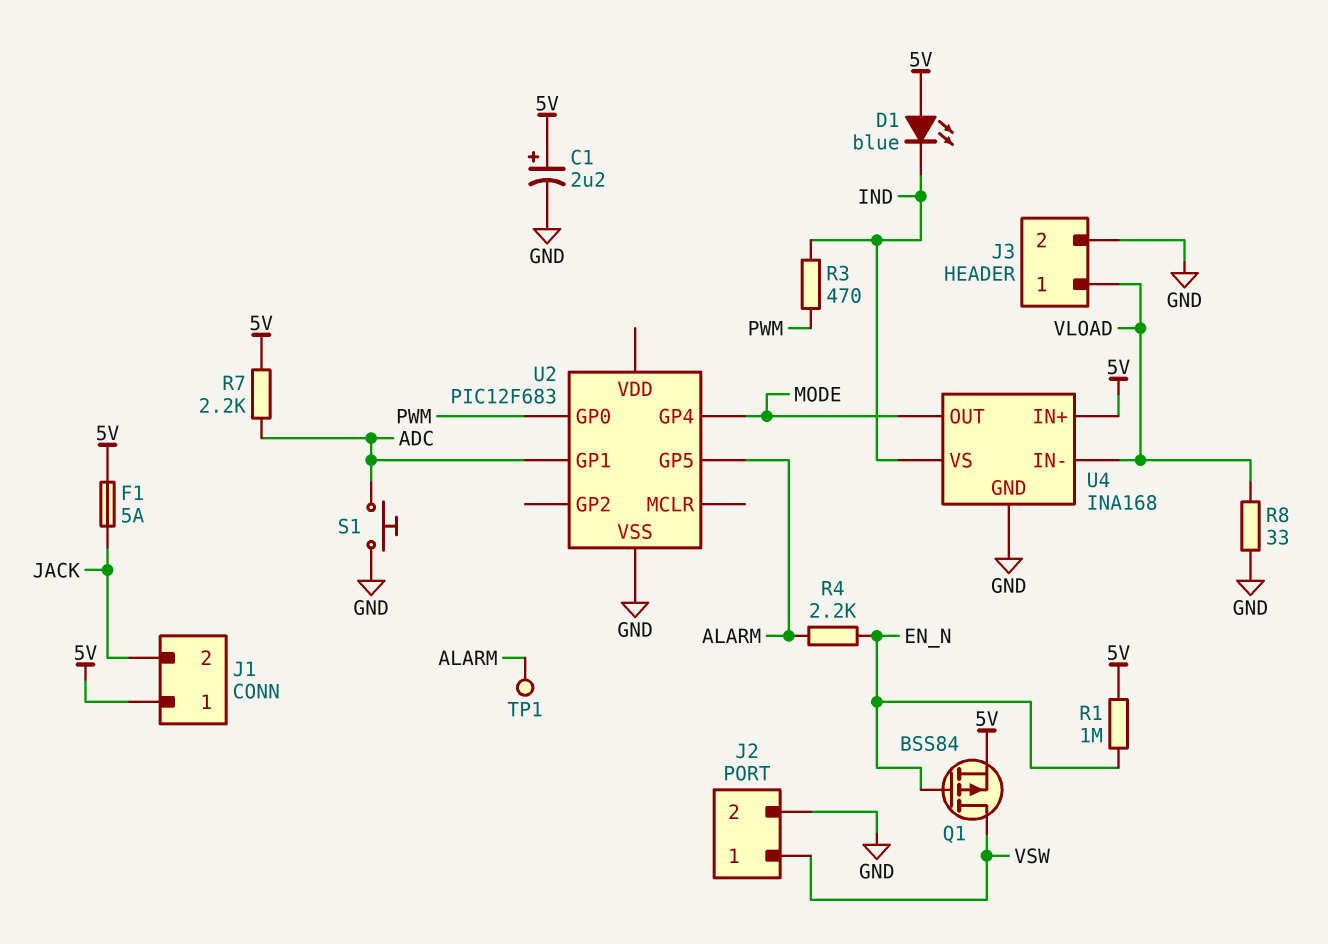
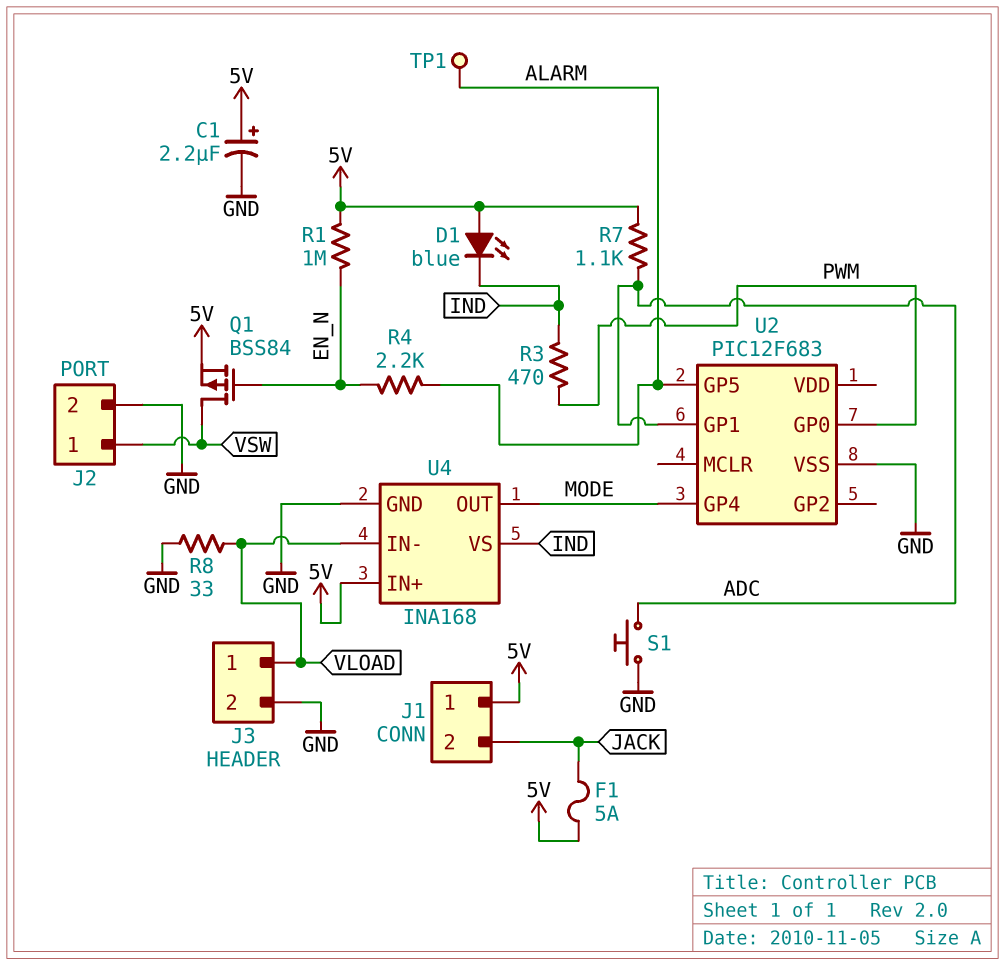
R7: 2.2k (5V, ADC) -> 1.1k (5V, ADC)

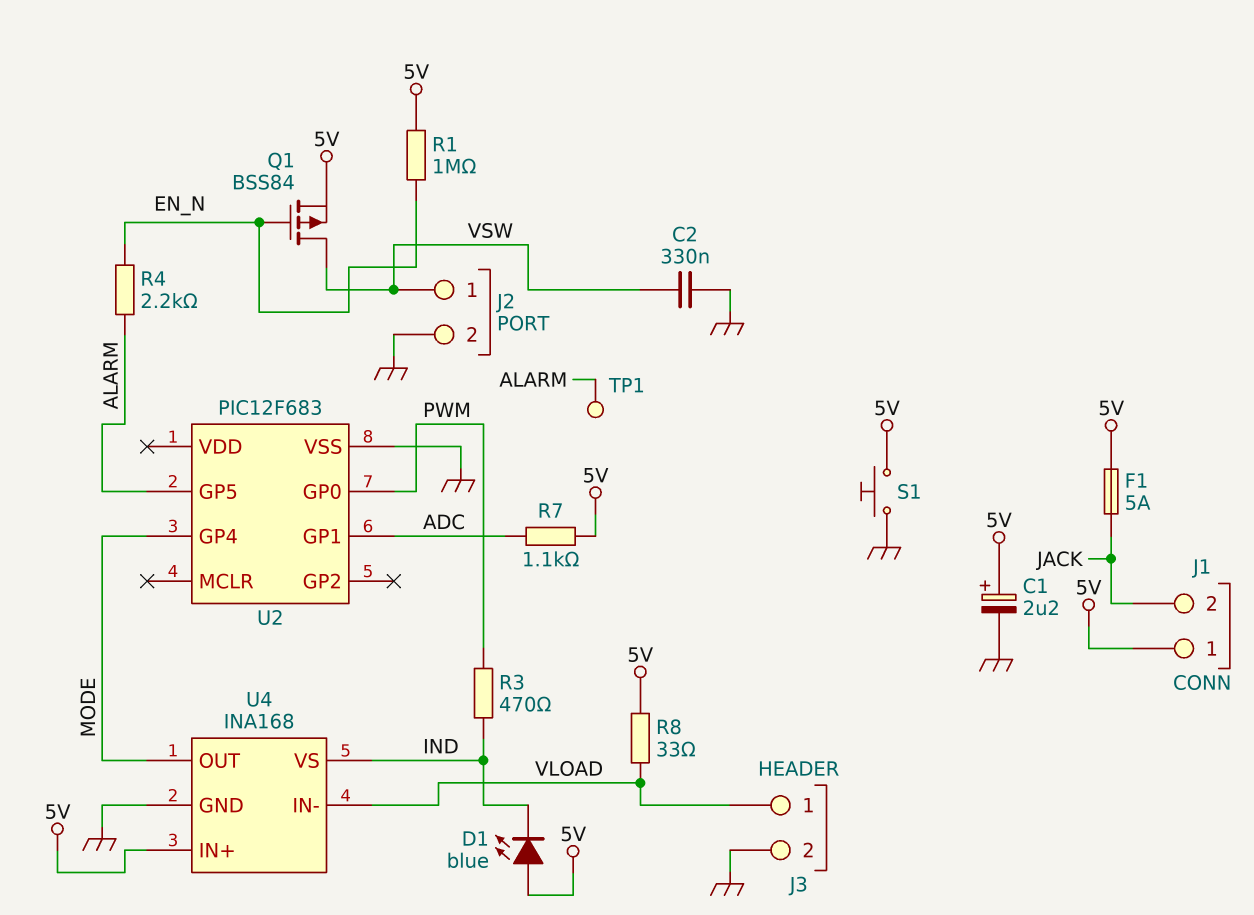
C2: none -> 330nF (GND, VSW)
R8: 33 (GND, VLOAD) -> 33 (5V, VLOAD)
S1: button (ADC, GND) -> button (5V, GND)

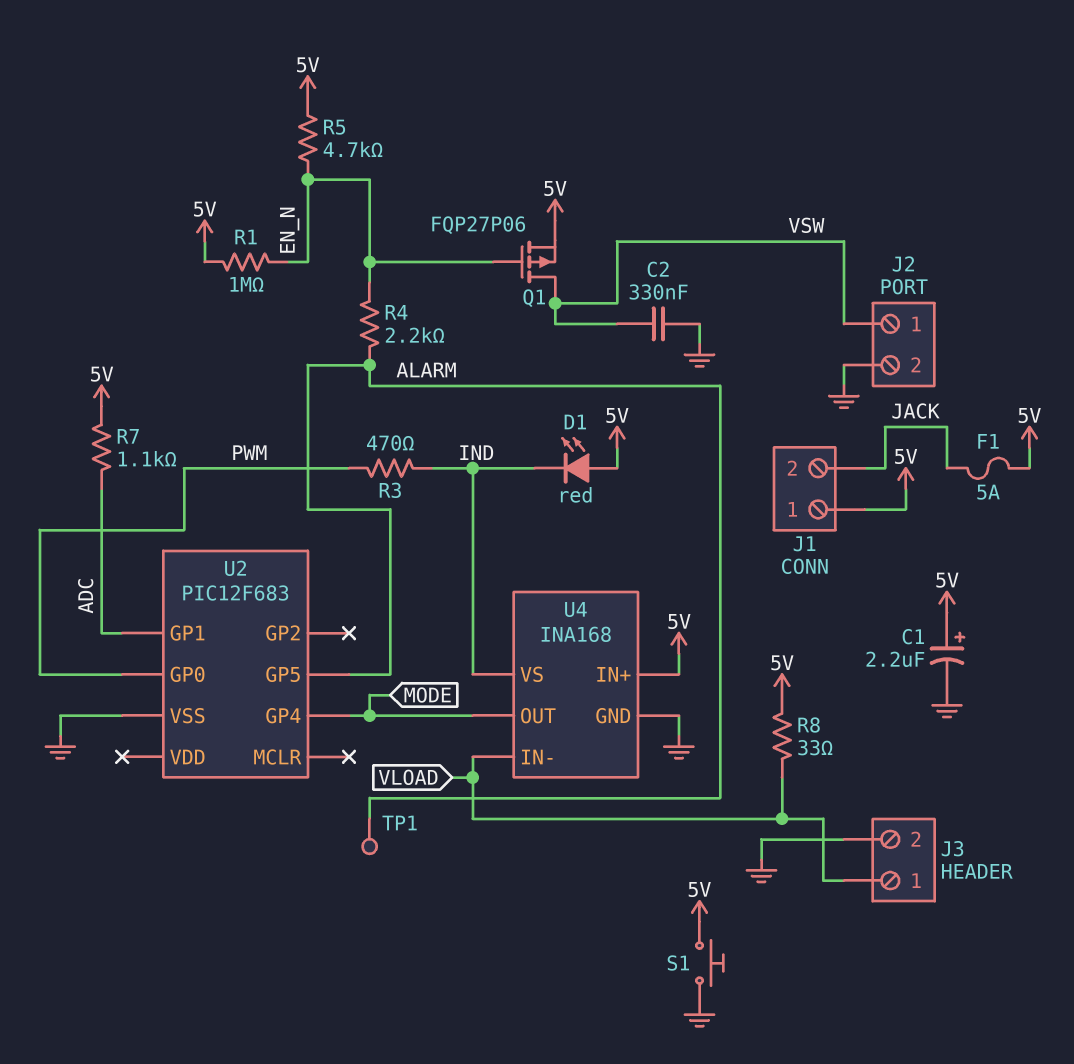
D1: LED blue (A 5V, K IND) -> LED red (A 5V, K IND)
Q1: PMOS BSS84 (G EN_N, D VSW, S 5V) -> PMOS FQP27P06 (G EN_N, D VSW, S 5V)
R5: none -> 4.7k (5V, EN_N)

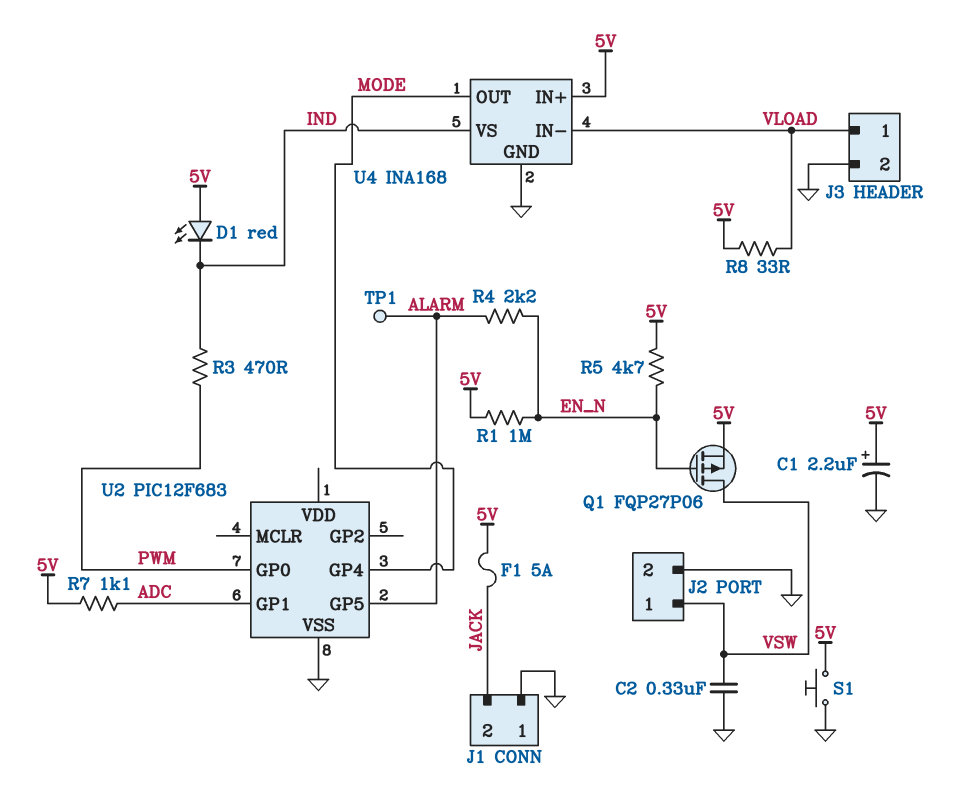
J1 pin 1: 5V -> GND

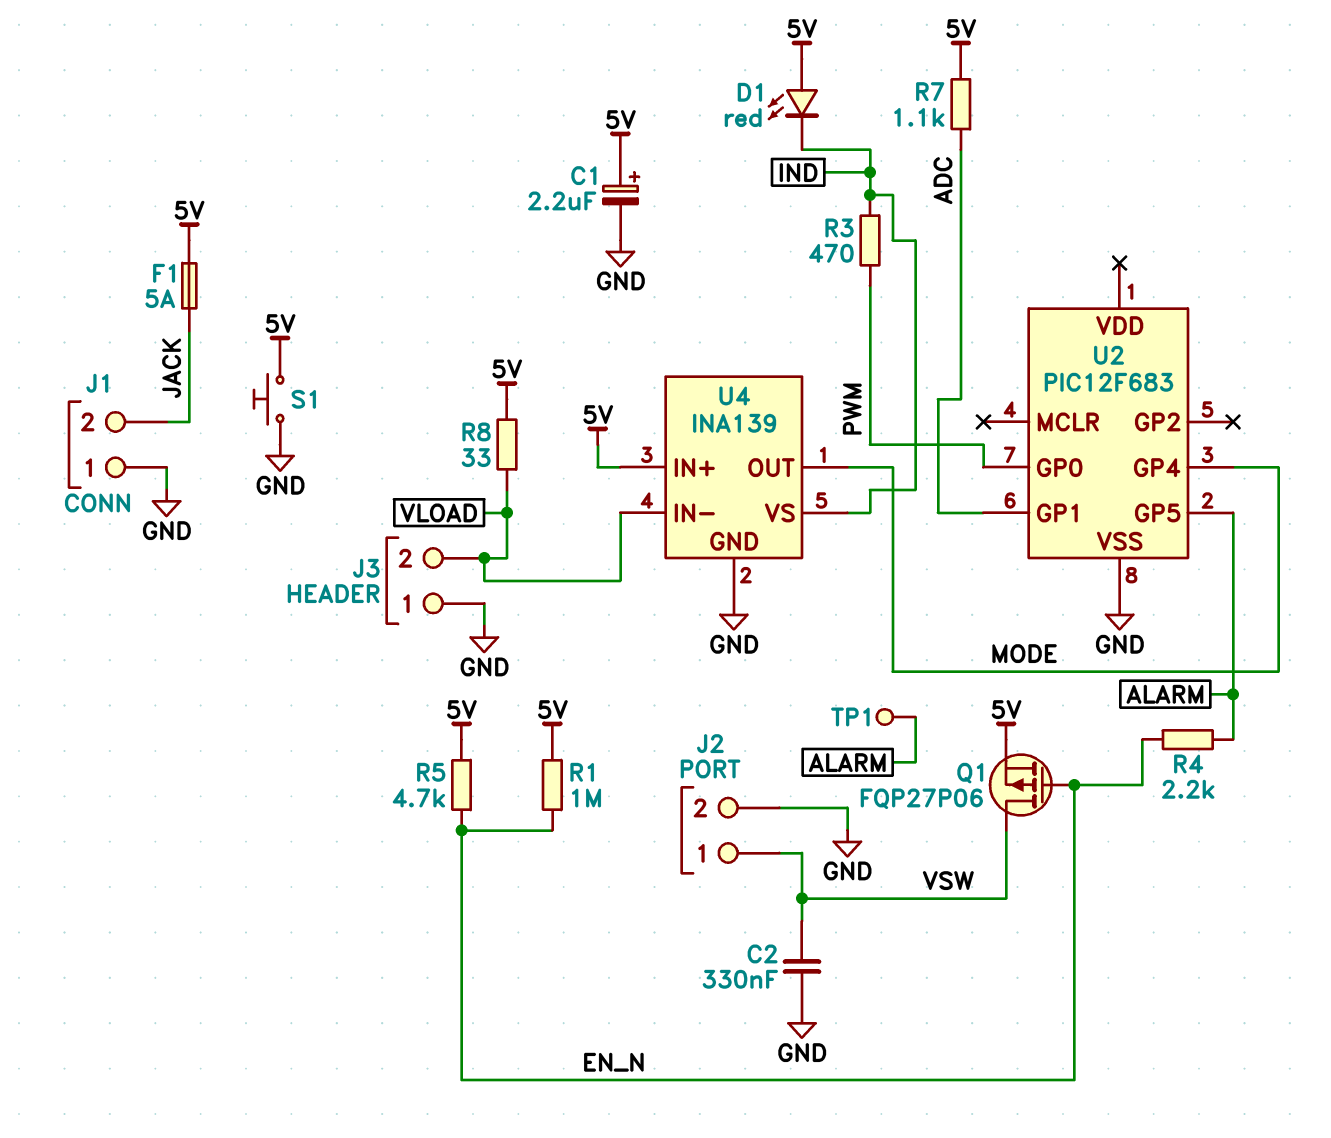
J3 pin 1: VLOAD -> GND
J3 pin 2: GND -> VLOAD
U4: INA168 -> INA139

